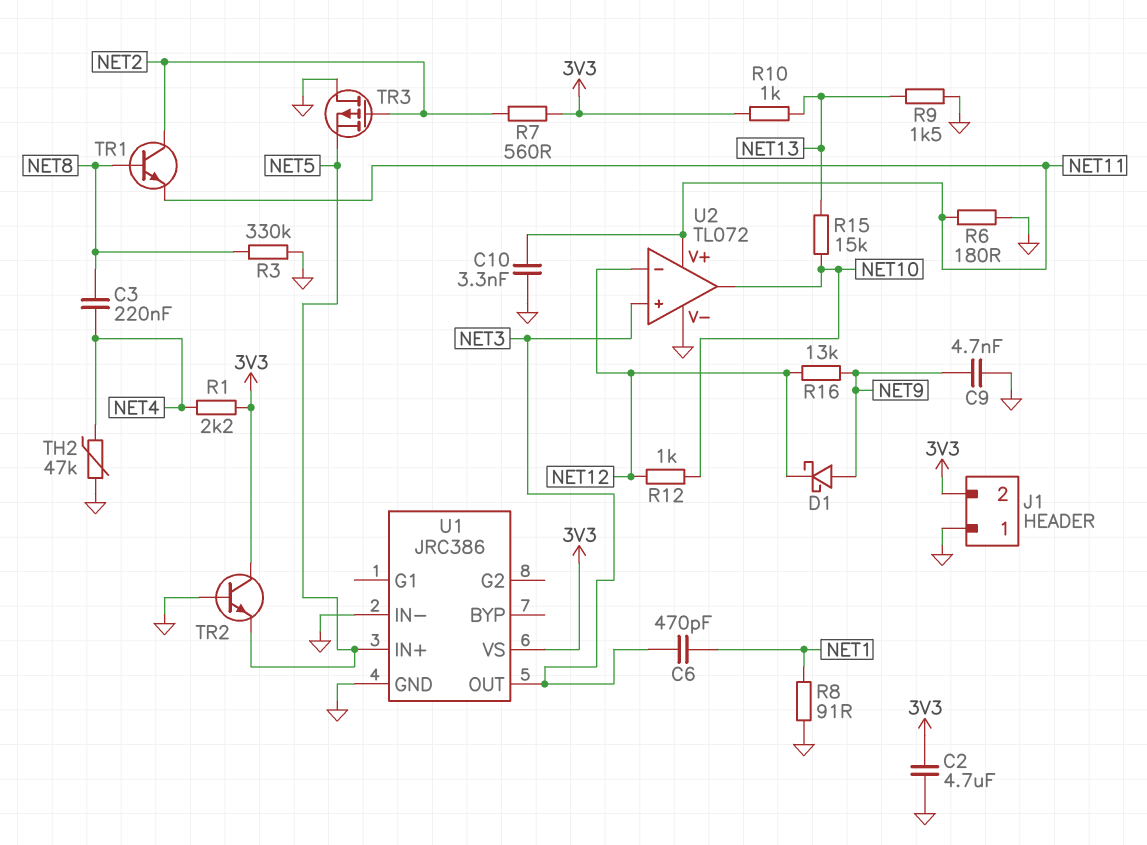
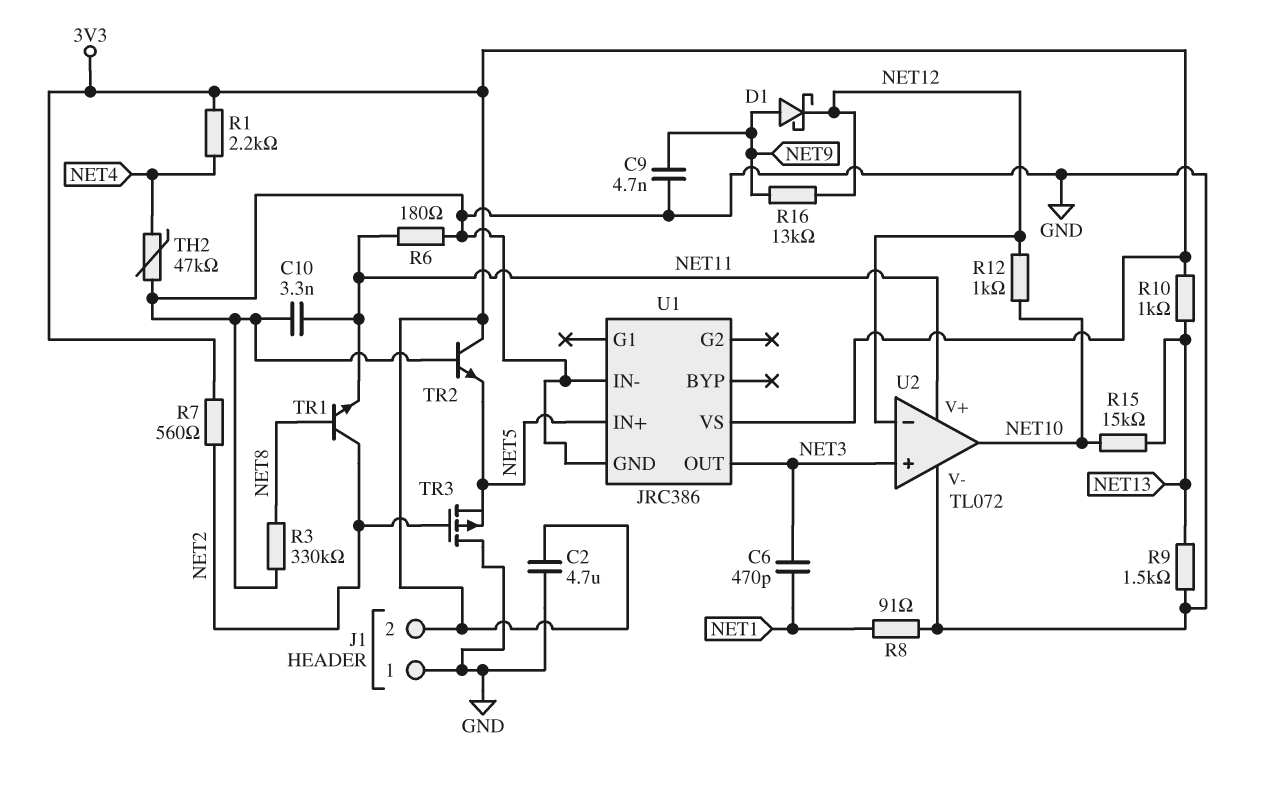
C3: 220nF (NET4, NET8) -> none

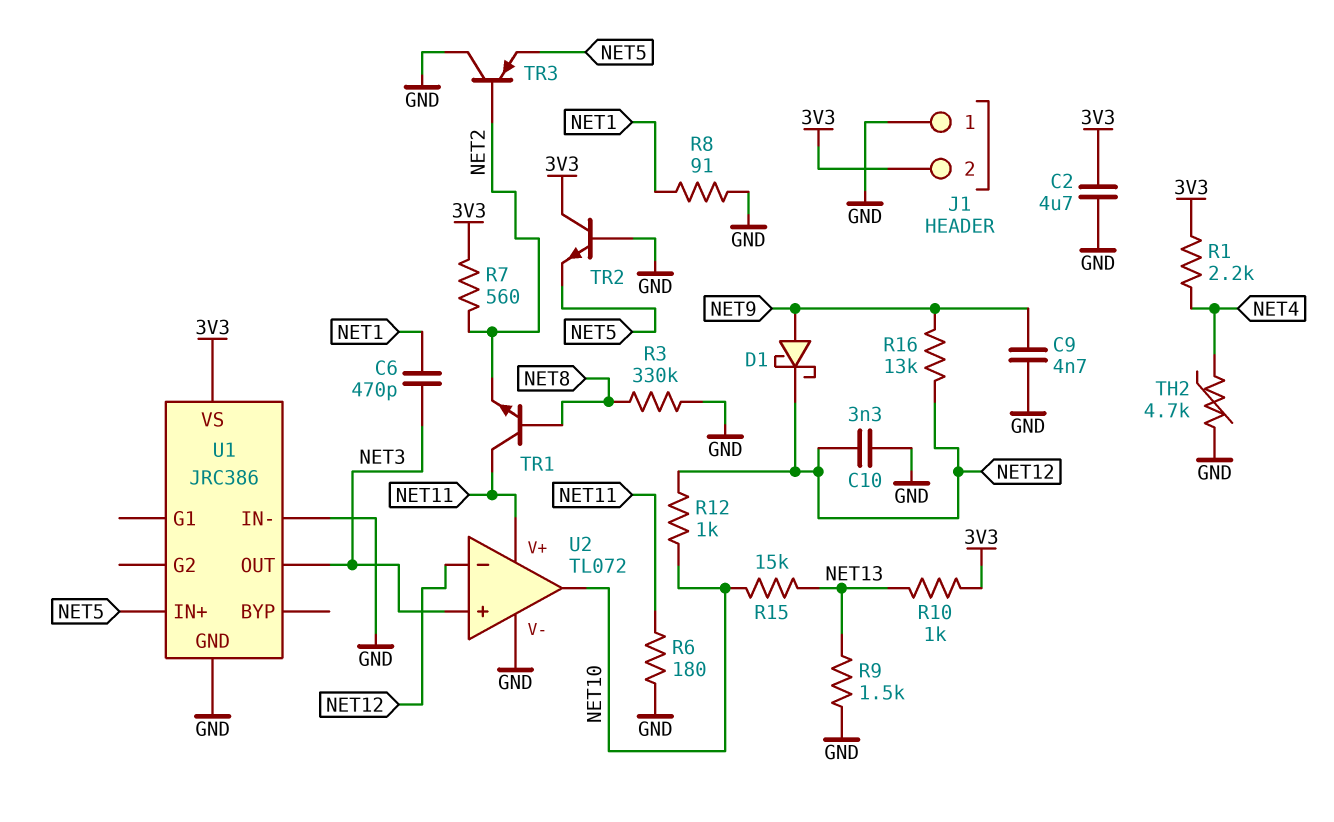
C10: 3.3nF (GND, NET11) -> 3.3nF (GND, NET12)
TH2: 47k (GND, NET4) -> 4.7k (GND, NET4)
TR1: NPN (B NET8, C NET2, E NET11) -> NPN (B NET8, C NET11, E NET2)
TR3: PMOS (G NET2, D GND, S NET5) -> PNP (B NET2, C GND, E NET5)

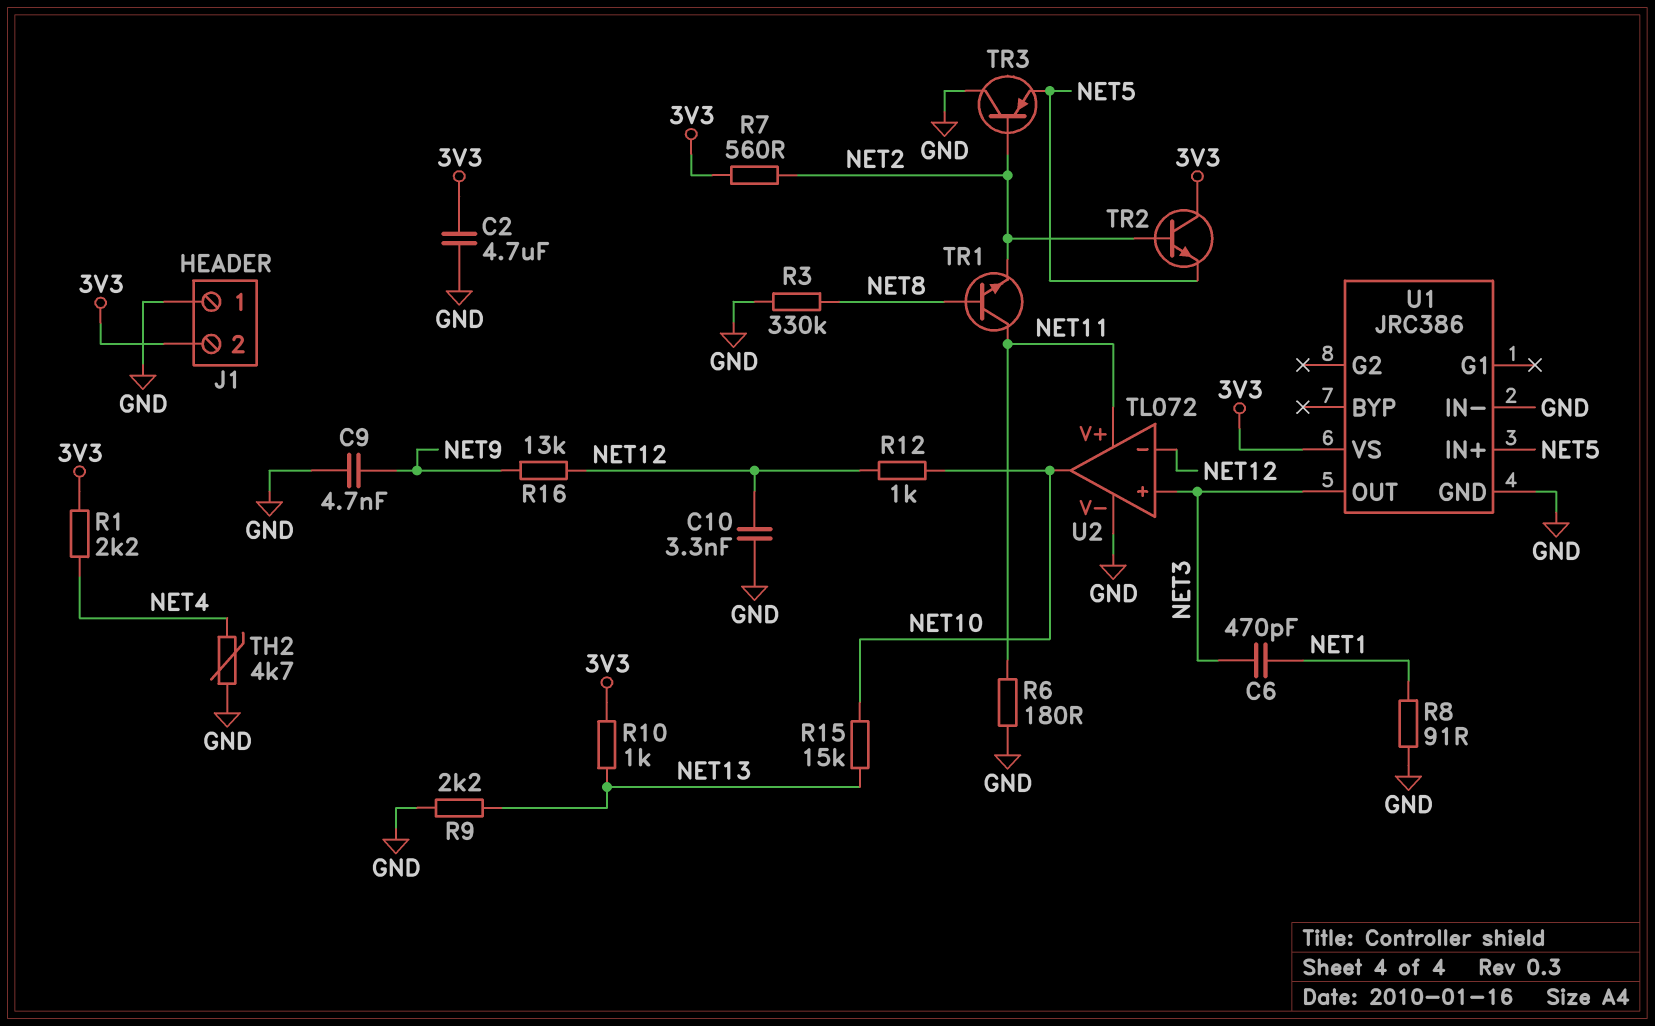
D1: schottky (A NET9, K NET12) -> none
R9: 1.5k (GND, NET13) -> 2.2k (GND, NET13)
TR2: NPN (B GND, C 3V3, E NET5) -> NPN (B NET2, C 3V3, E NET5)

